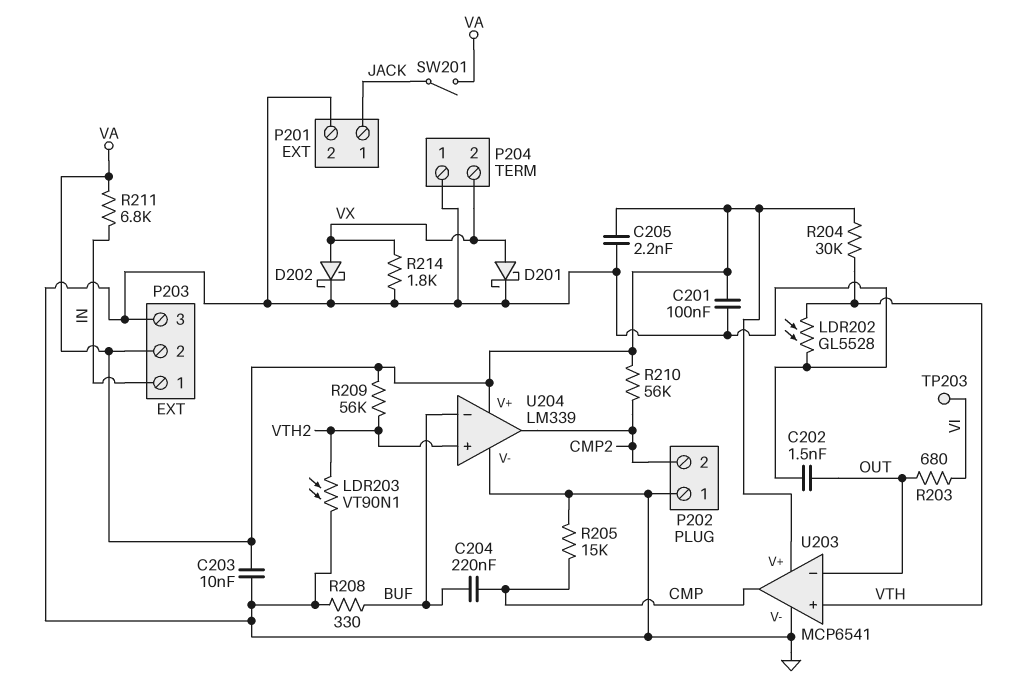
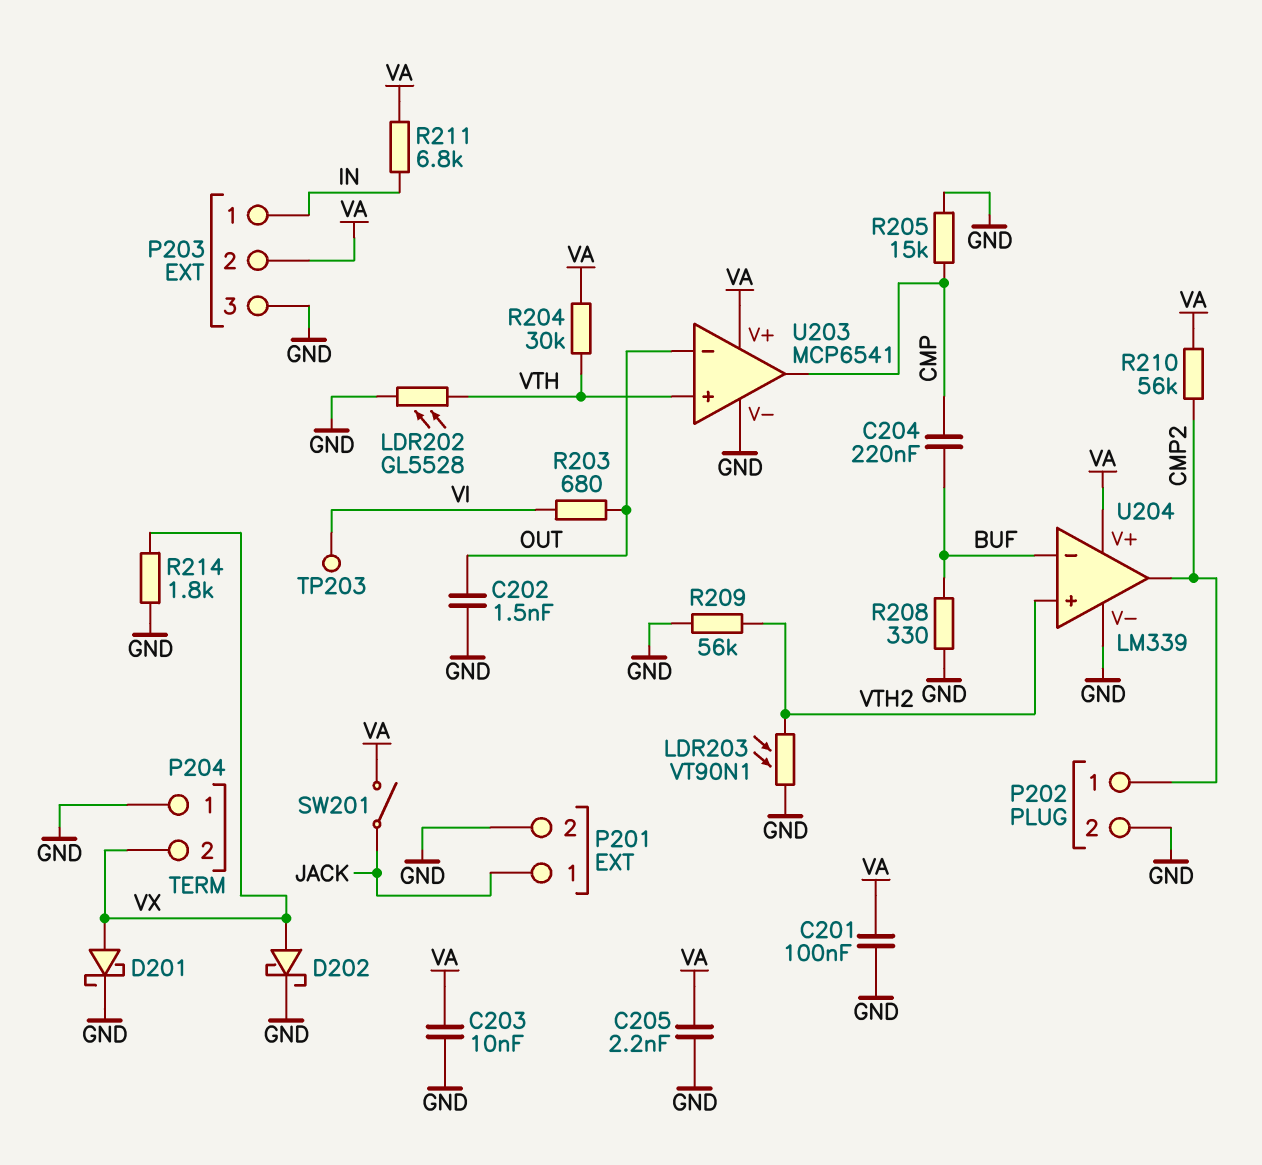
P202 pin 1: GND -> CMP2
P202 pin 2: CMP2 -> GND
R209: 56k (VA, VTH2) -> 56k (GND, VTH2)

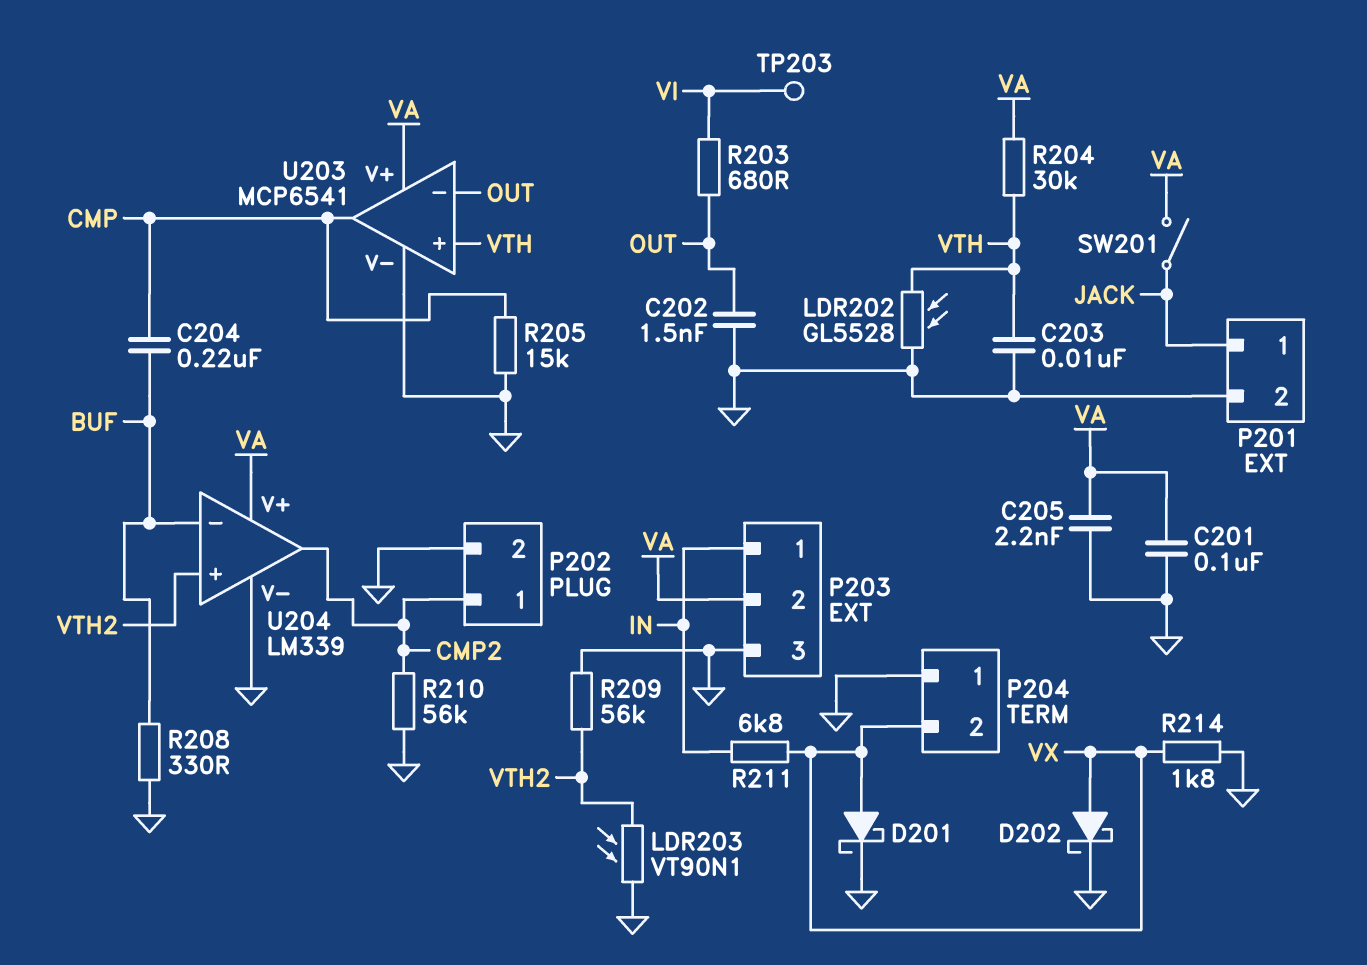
C203: 10nF (GND, VA) -> 10nF (GND, VTH)
R210: 56k (CMP2, VA) -> 56k (CMP2, GND)
R211: 6.8k (IN, VA) -> 6.8k (IN, VX)

